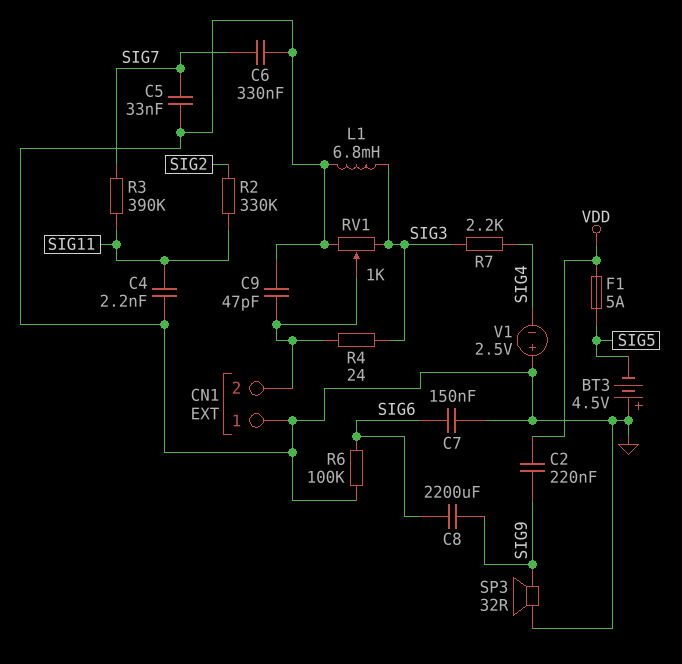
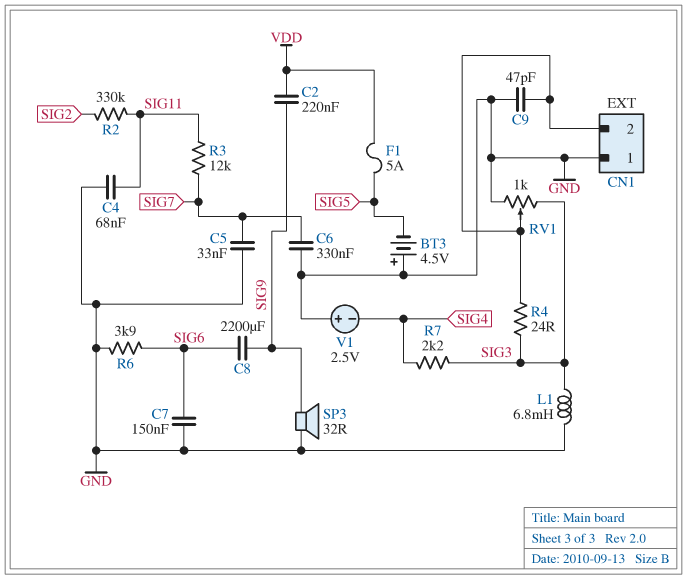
C4: 2.2nF (GND, SIG11) -> 68nF (GND, SIG11)
R3: 390k (SIG7, SIG11) -> 12k (SIG7, SIG11)
R6: 100k (GND, SIG6) -> 3.9k (GND, SIG6)

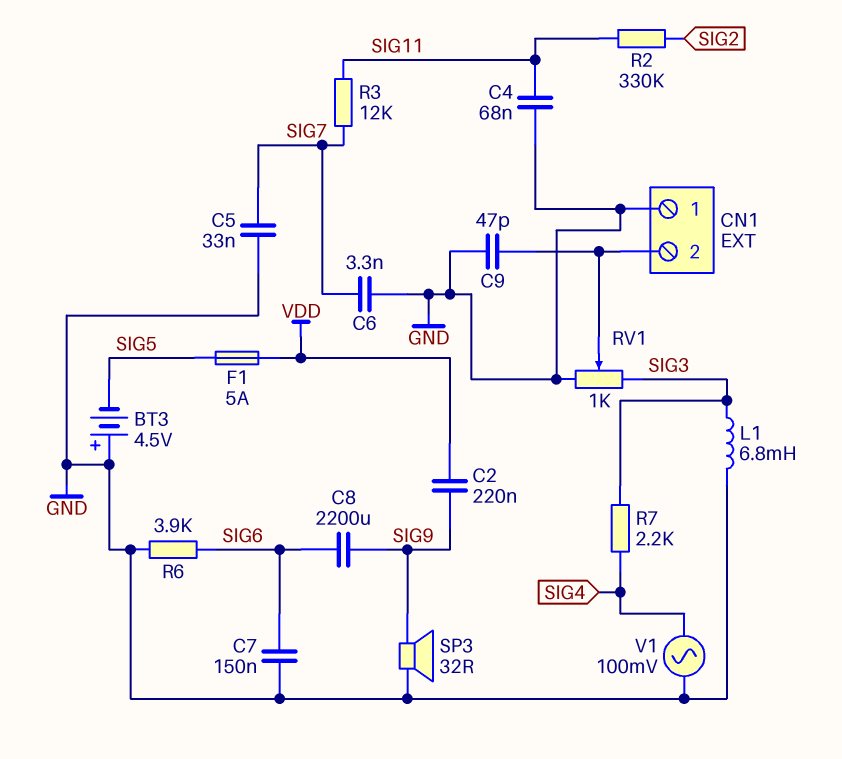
C6: 330nF (GND, SIG7) -> 3.3nF (GND, SIG7)
R4: 24 (CN1/2, SIG3) -> none
V1: 2.5V (plus GND, minus SIG4) -> AC 100mV (GND, SIG4)

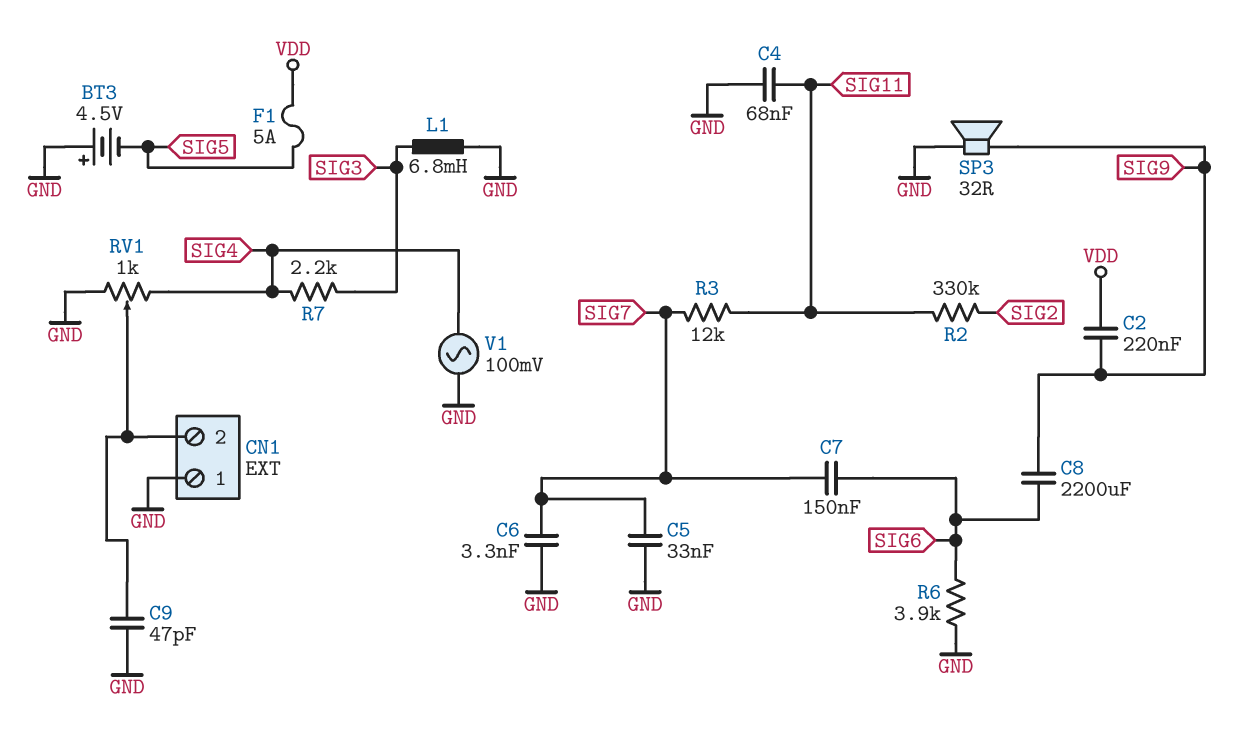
C7: 150nF (GND, SIG6) -> 150nF (SIG6, SIG7)
RV1: 1k (GND, SIG3, wiper CN1/2) -> 1k (GND, SIG4, wiper CN1/2)

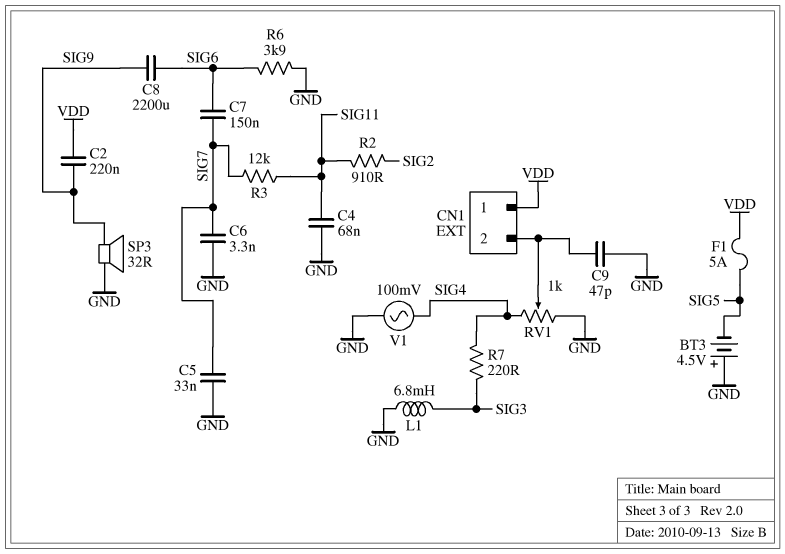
CN1 pin 1: GND -> VDD
R2: 330k (SIG2, SIG11) -> 910 (SIG2, SIG11)
R7: 2.2k (SIG3, SIG4) -> 220 (SIG3, SIG4)

